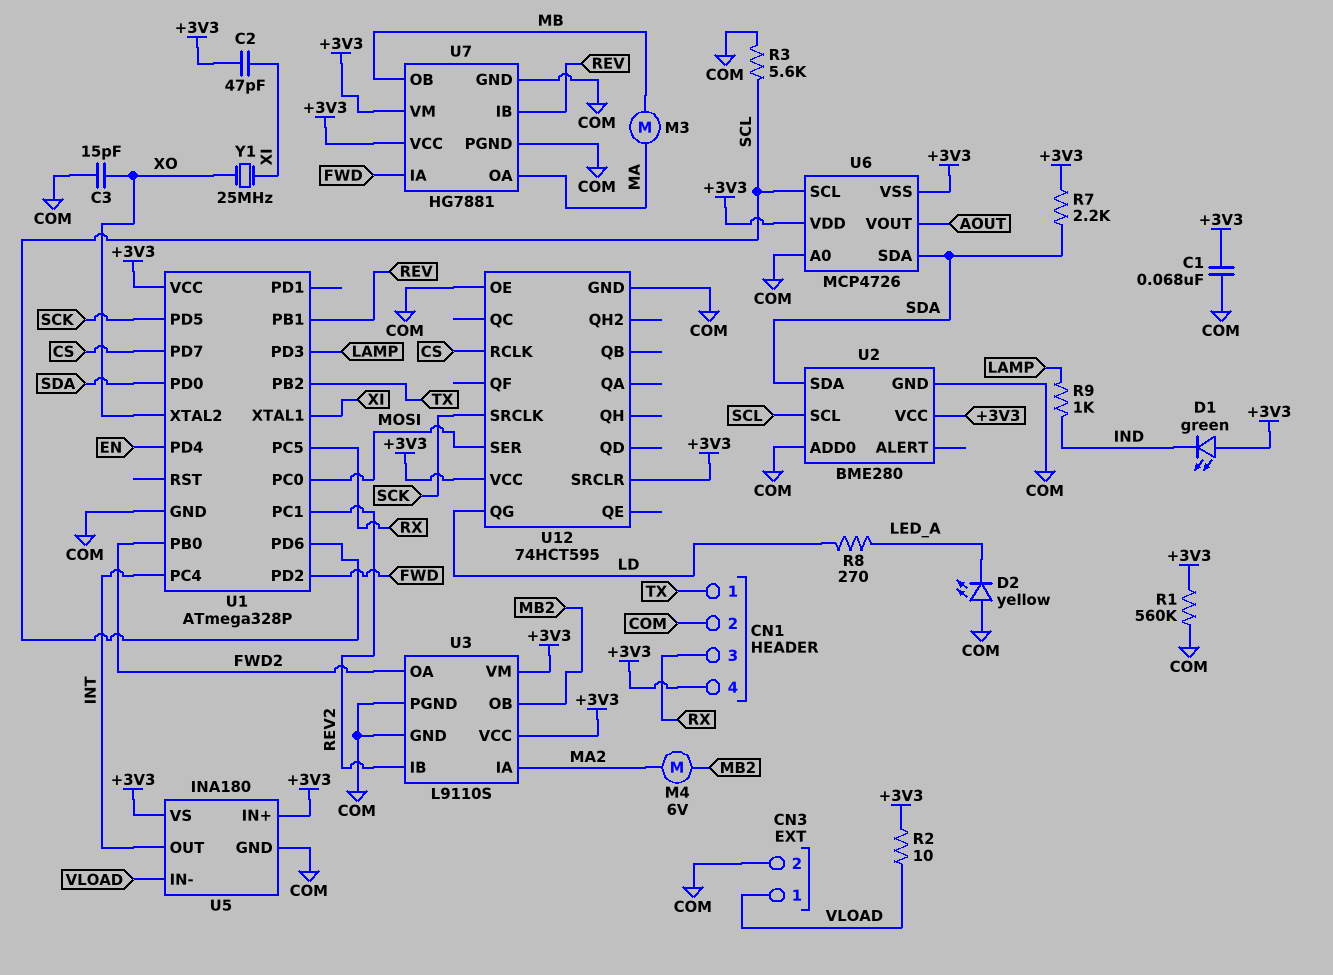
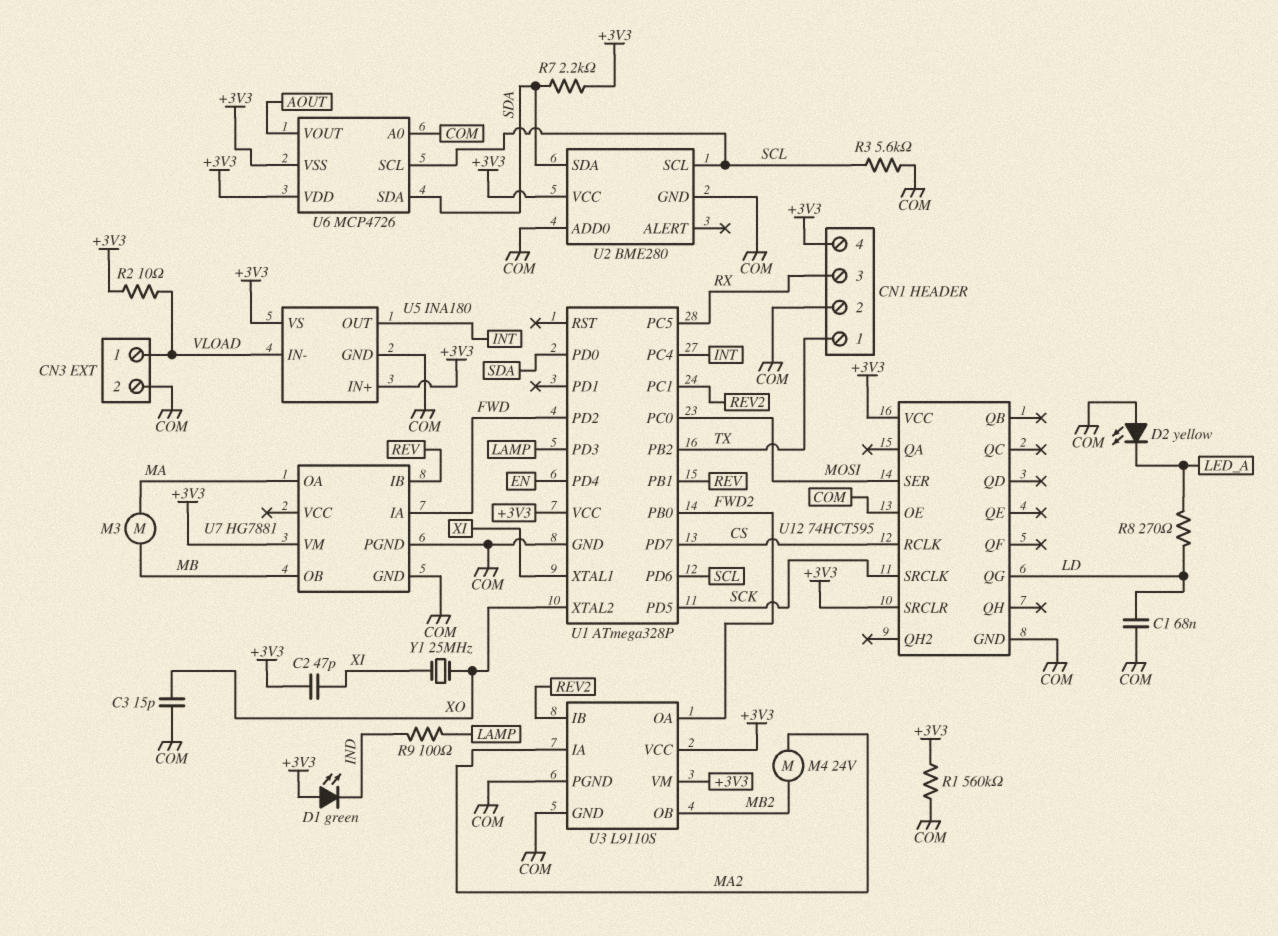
C1: 68nF (+3V3, COM) -> 68nF (COM, LD)
M4: motor 6V (MA2, MB2) -> motor 24V (MA2, MB2)
R9: 1k (IND, LAMP) -> 100 (IND, LAMP)
U7 pin VCC: +3V3 -> none

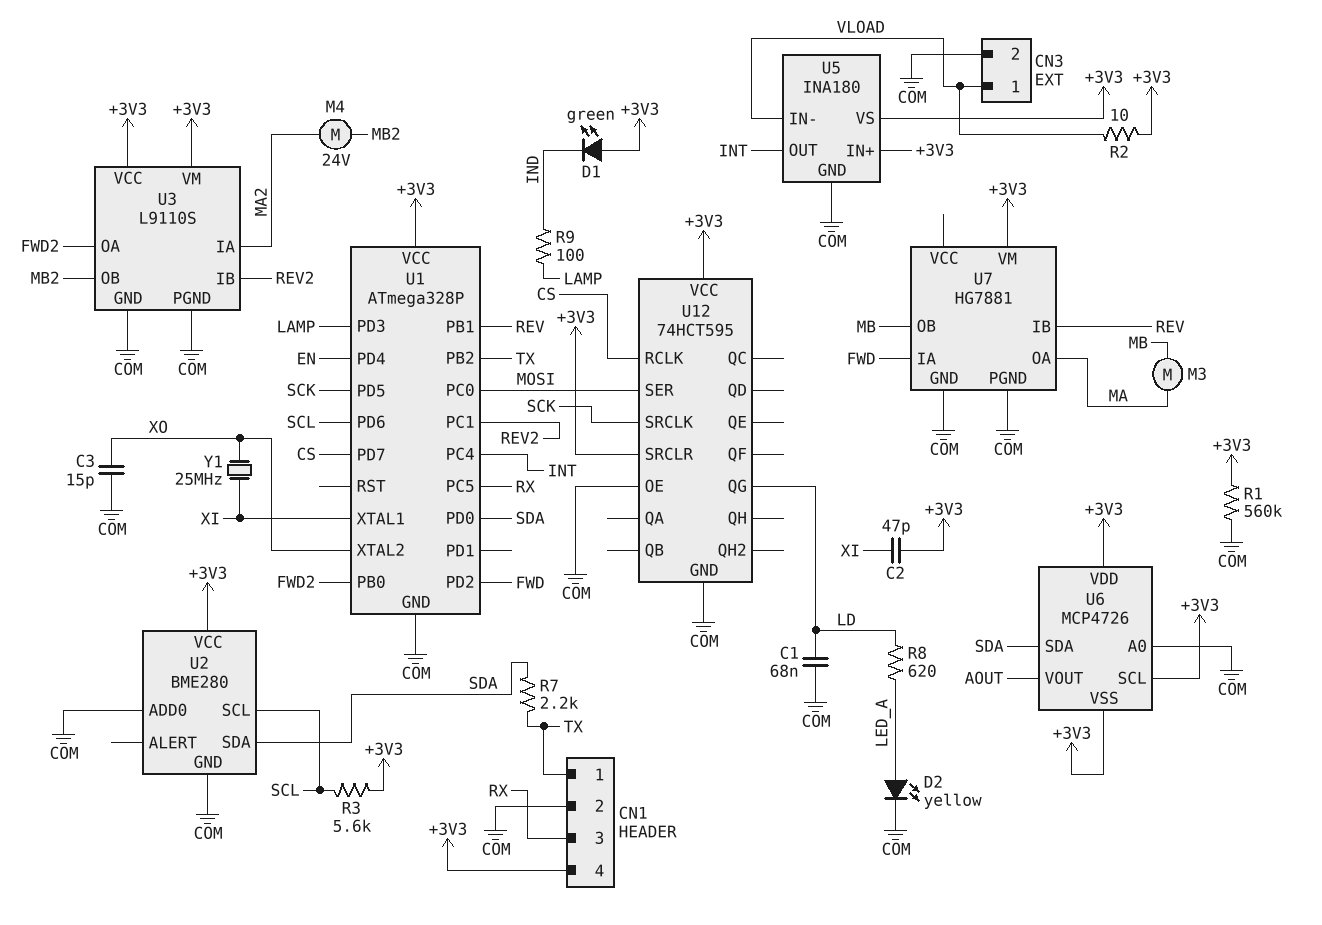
D2: LED yellow (A COM, K LED_A) -> LED yellow (A LED_A, K COM)
R3: 5.6k (COM, SCL) -> 5.6k (+3V3, SCL)
R7: 2.2k (+3V3, SDA) -> 2.2k (SDA, TX)
R8: 270 (LD, LED_A) -> 620 (LD, LED_A)
U6 pin SCL: SCL -> +3V3

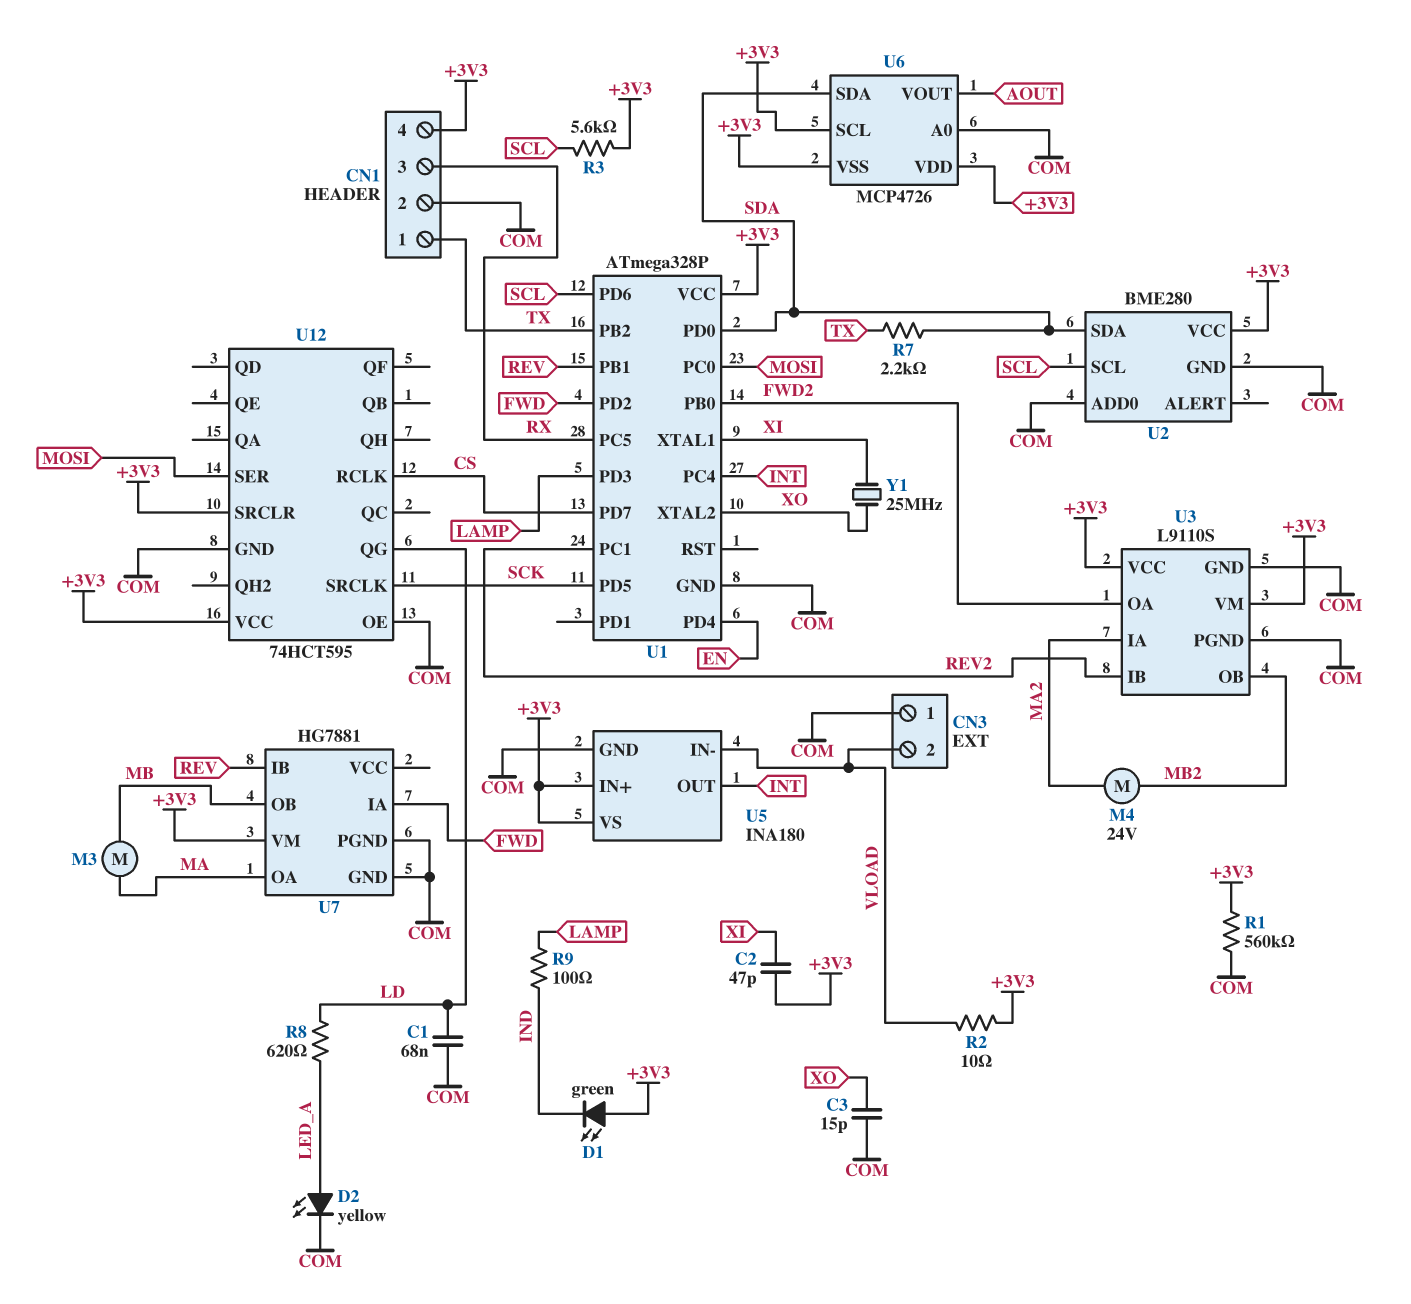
CN3 pin 1: VLOAD -> COM
CN3 pin 2: COM -> VLOAD

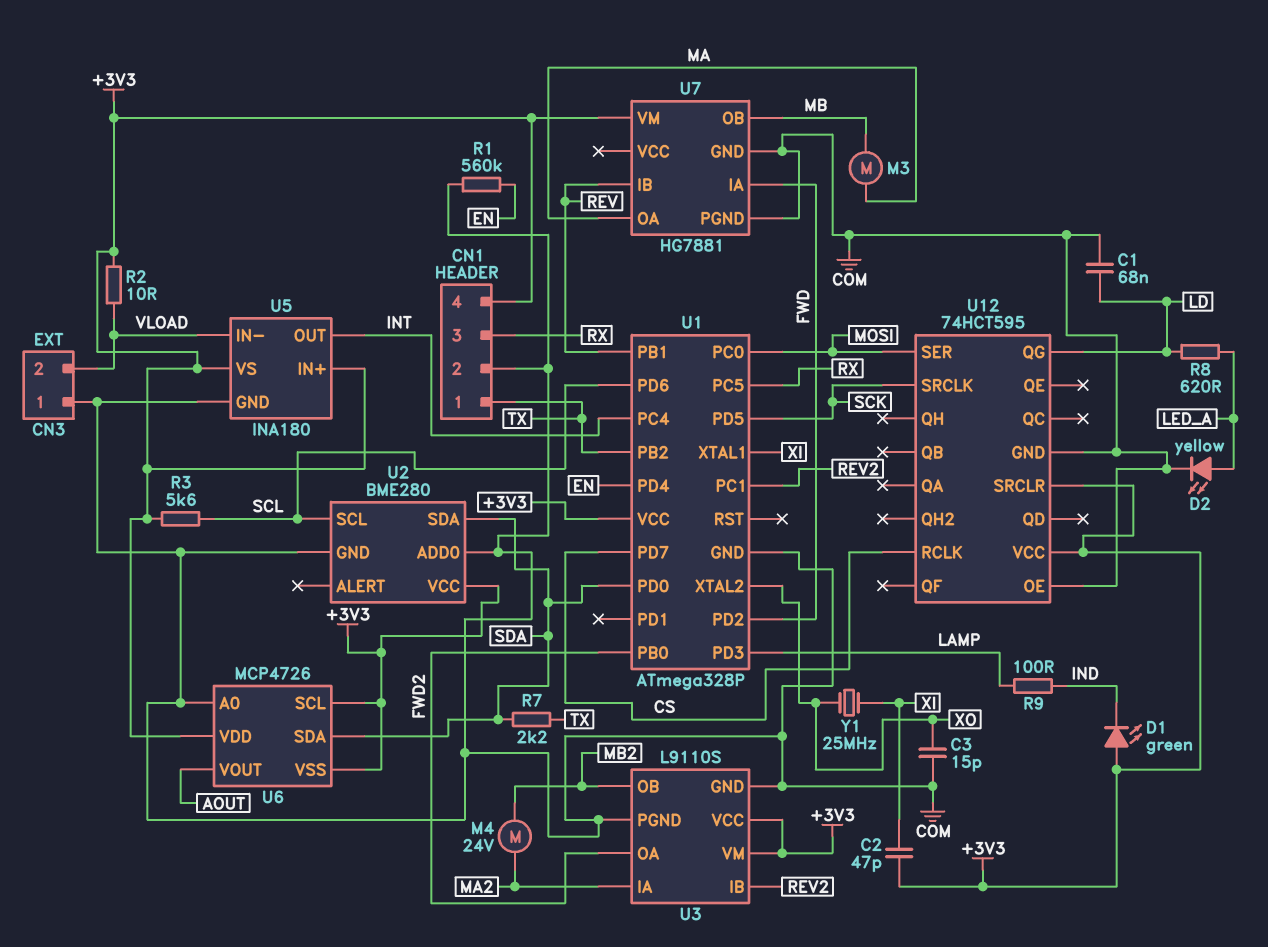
R1: 560k (+3V3, COM) -> 560k (COM, EN)

